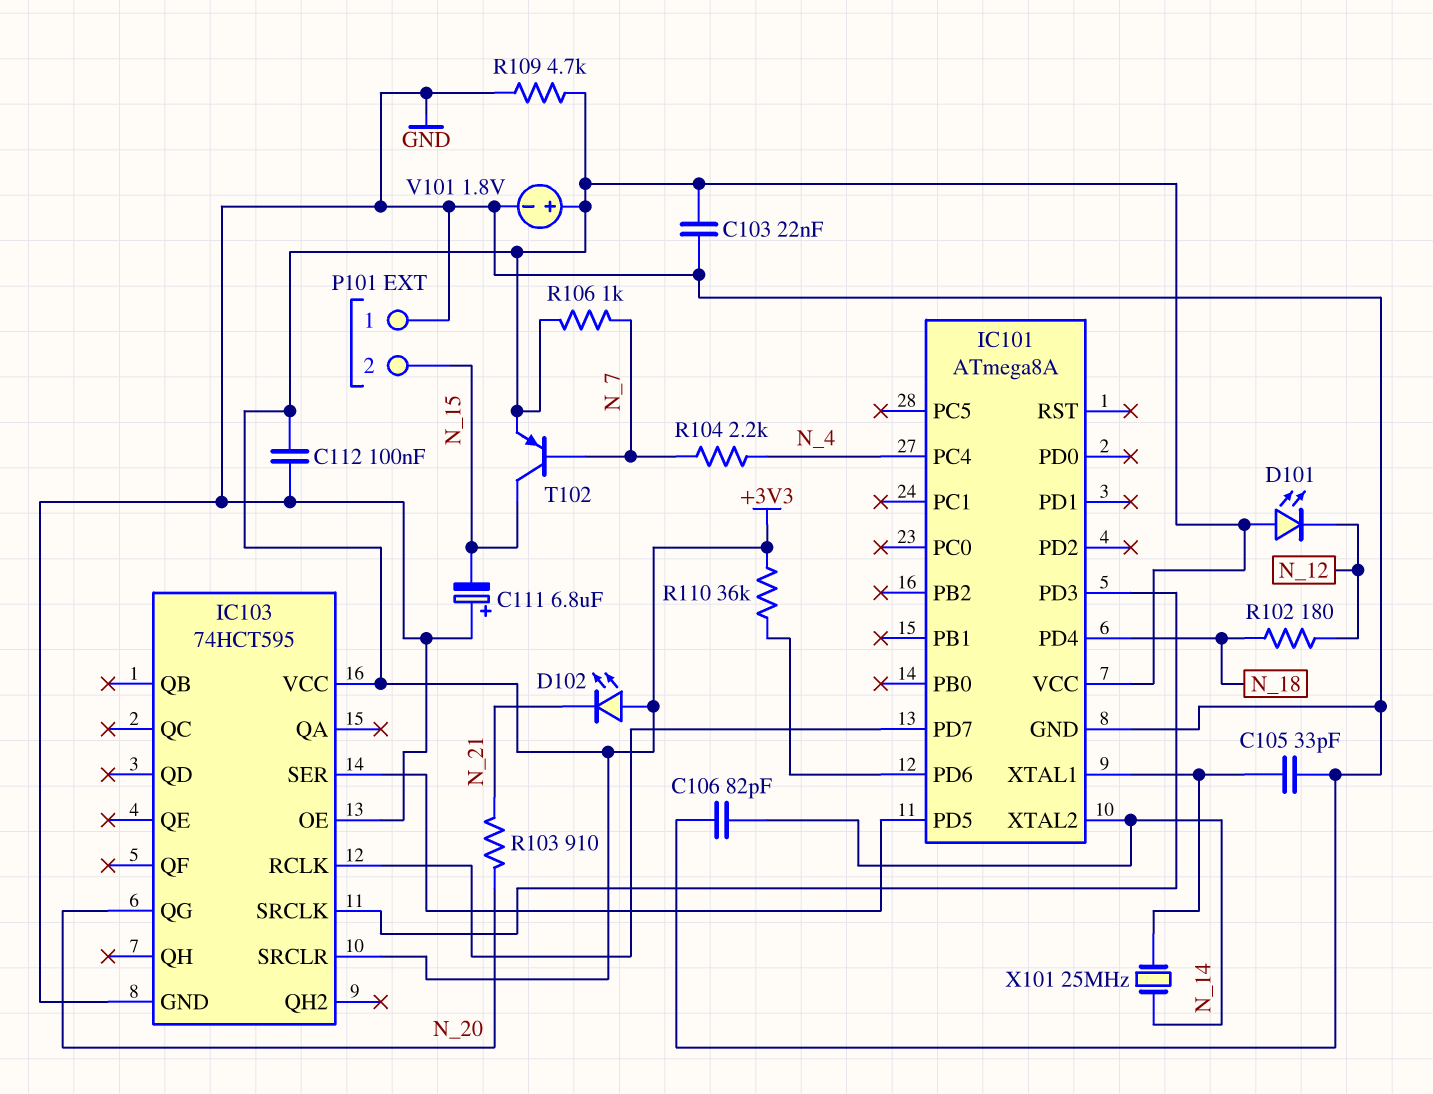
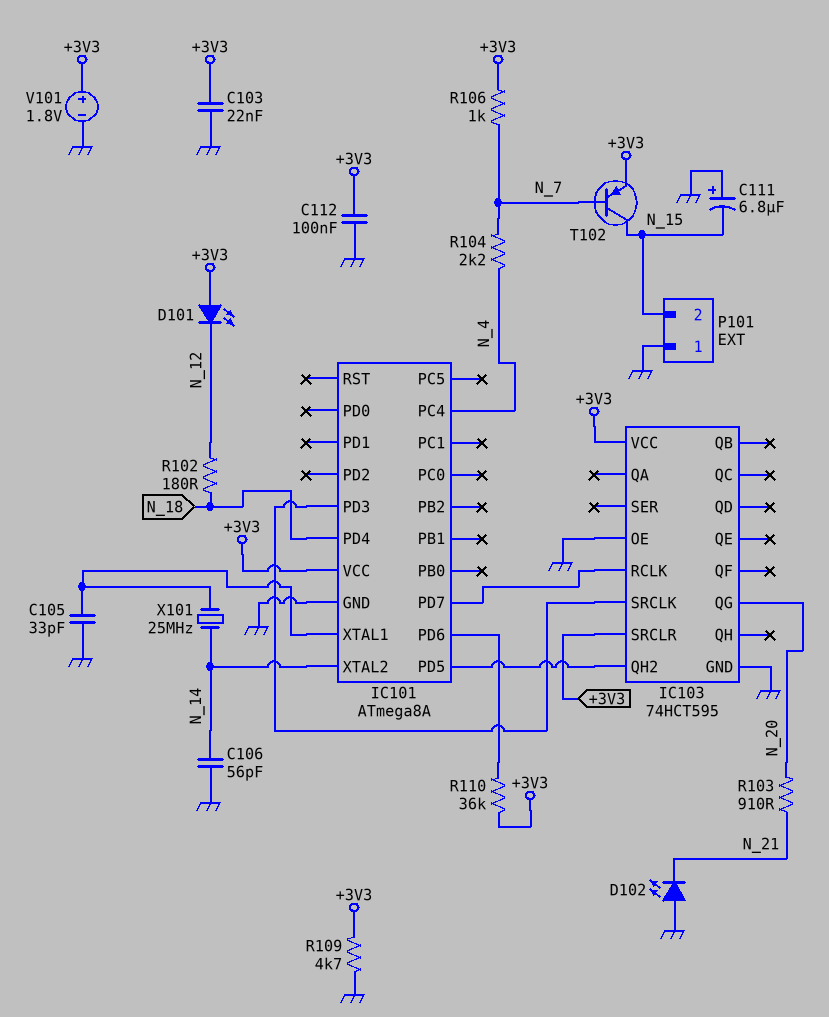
C106: 82pF (GND, N_14) -> 56pF (GND, N_14)
D102: LED (A +3V3, K N_21) -> LED (A GND, K N_21)
IC103 pin QH2: none -> IC101/PD5
IC103 pin SER: IC101/PD5 -> none

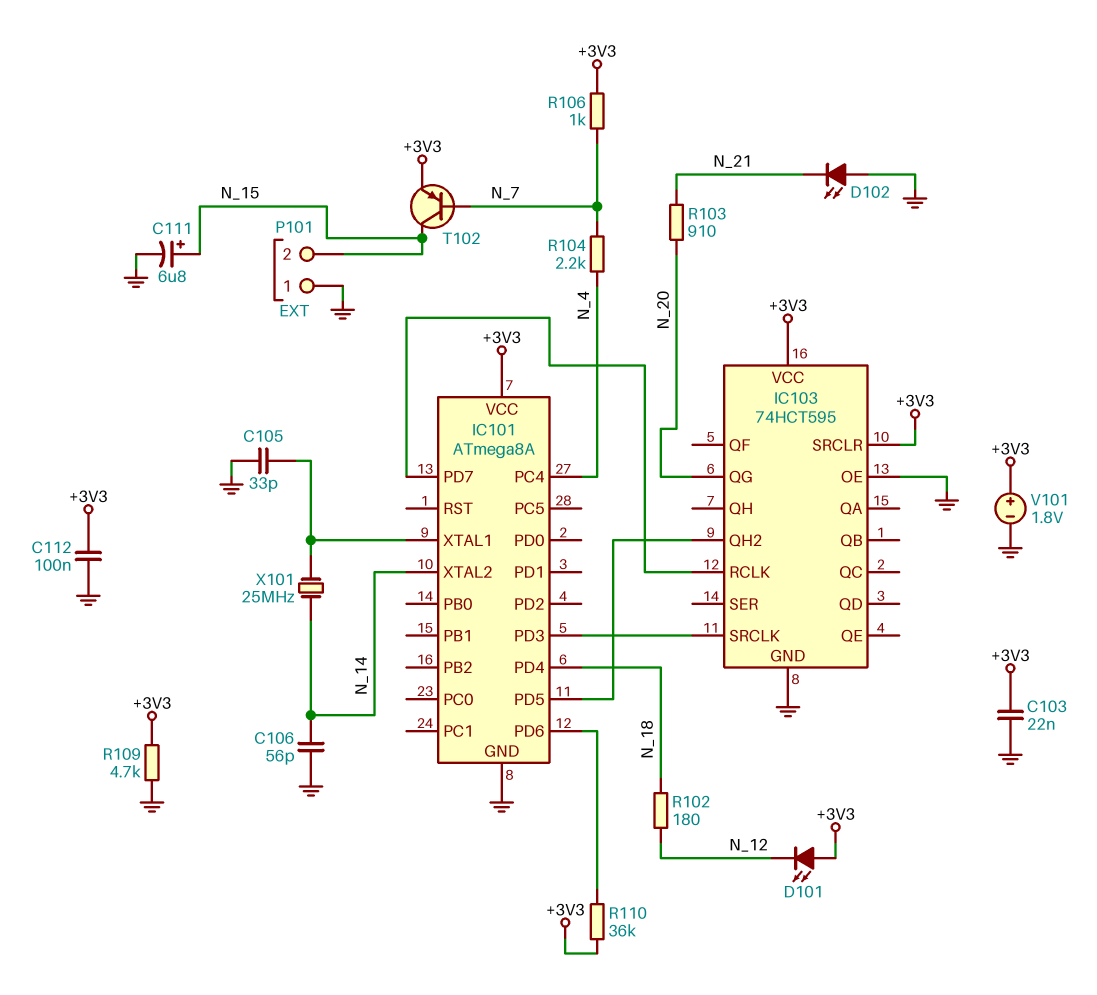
C111: 6.8uF (plus GND, minus N_15) -> 6.8uF (plus N_15, minus GND)

